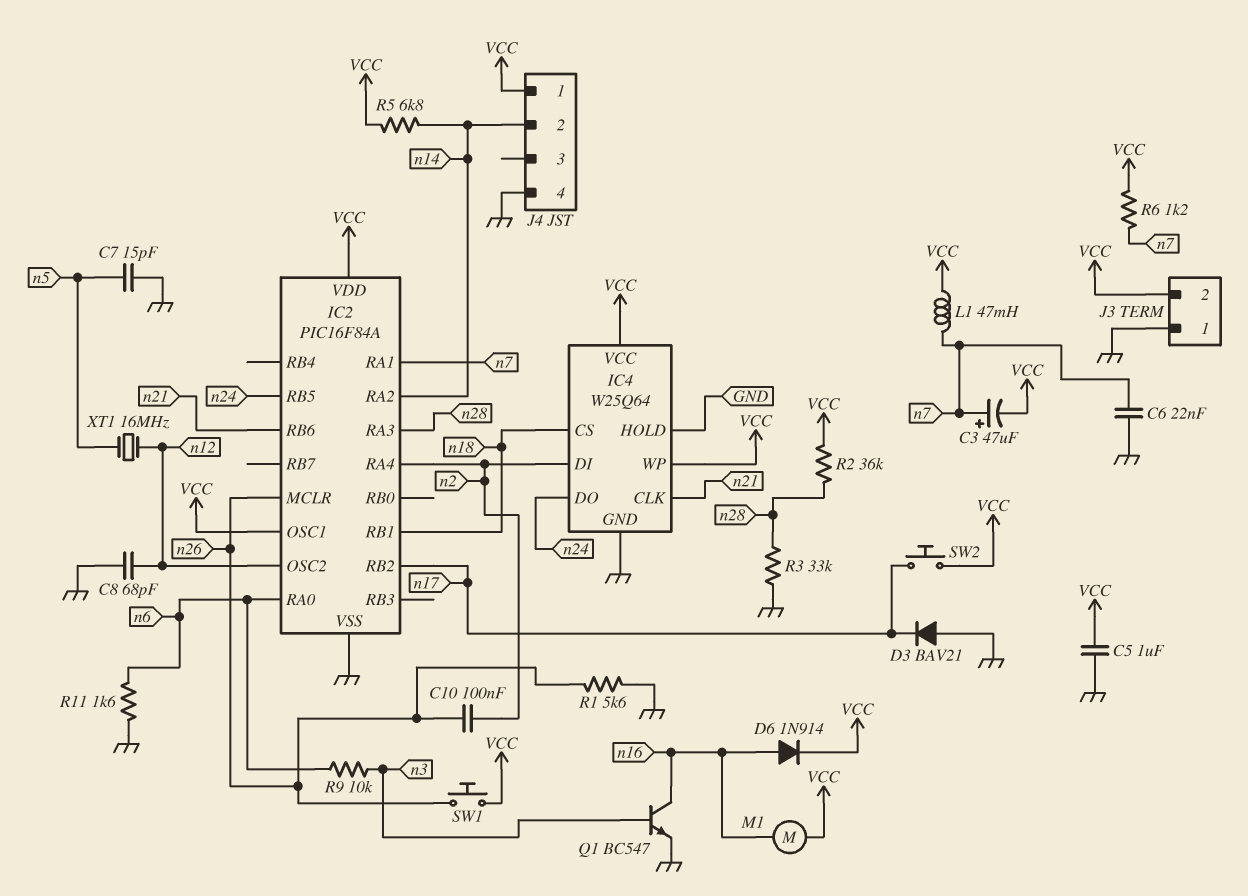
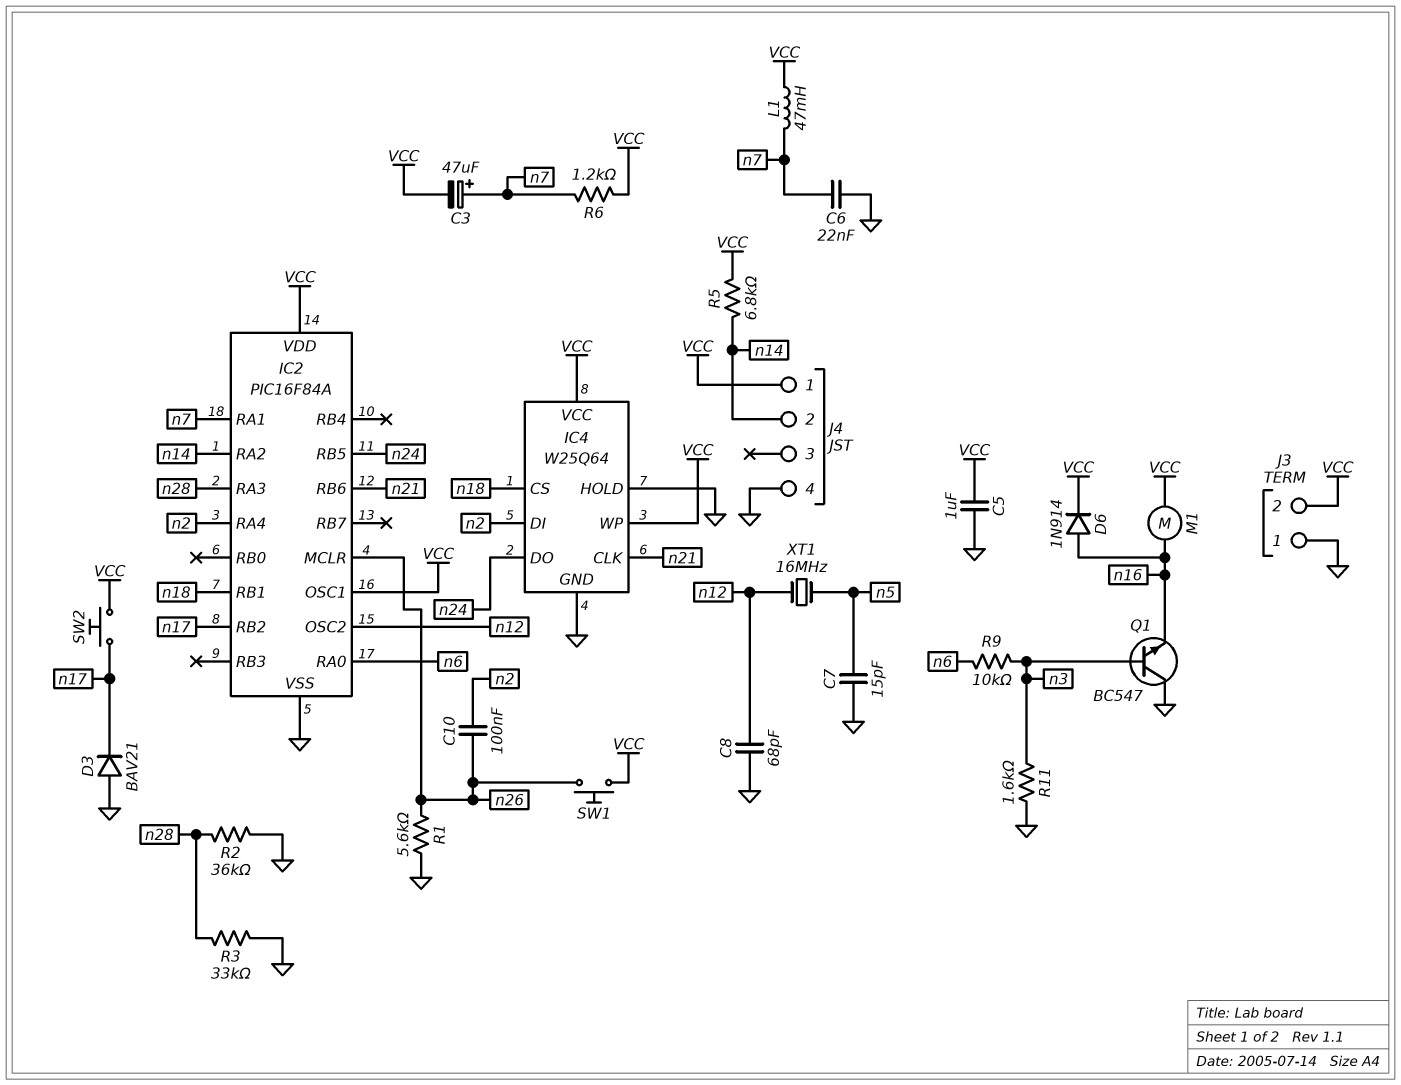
Q1: NPN BC547 (B n3, C n16, E GND) -> NPN BC547 (B n3, C GND, E n16)
R2: 36k (VCC, n28) -> 36k (GND, n28)
R11: 1.6k (GND, n6) -> 1.6k (GND, n3)

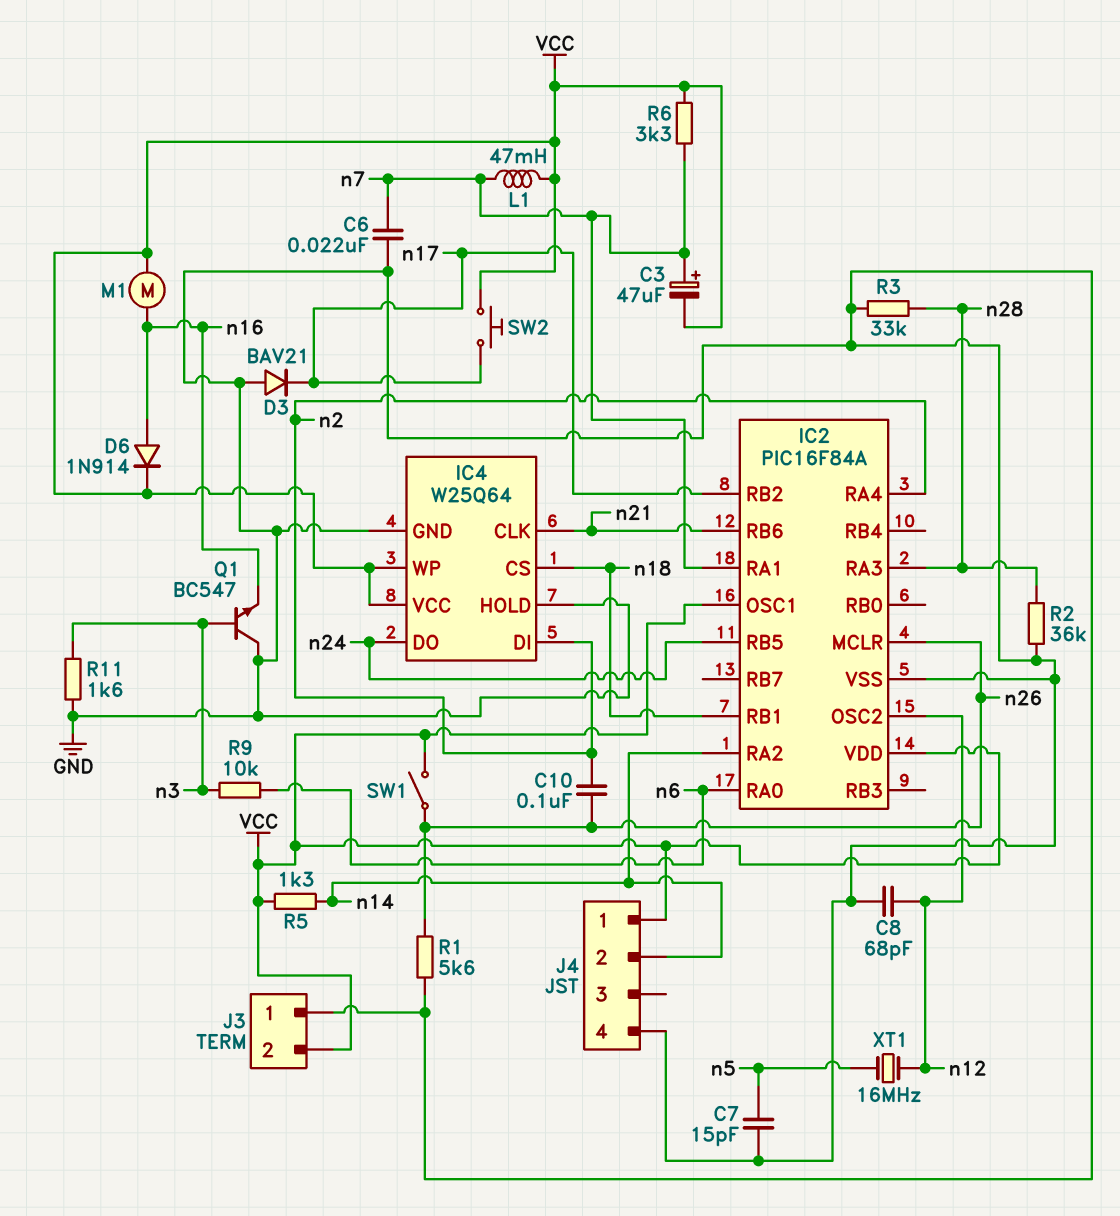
C5: 1uF (GND, VCC) -> none
R5: 6.8k (VCC, n14) -> 1.3k (VCC, n14)
R6: 1.2k (VCC, n7) -> 3.3k (VCC, n7)
SW1: button (VCC, n26) -> switch (VCC, n26)

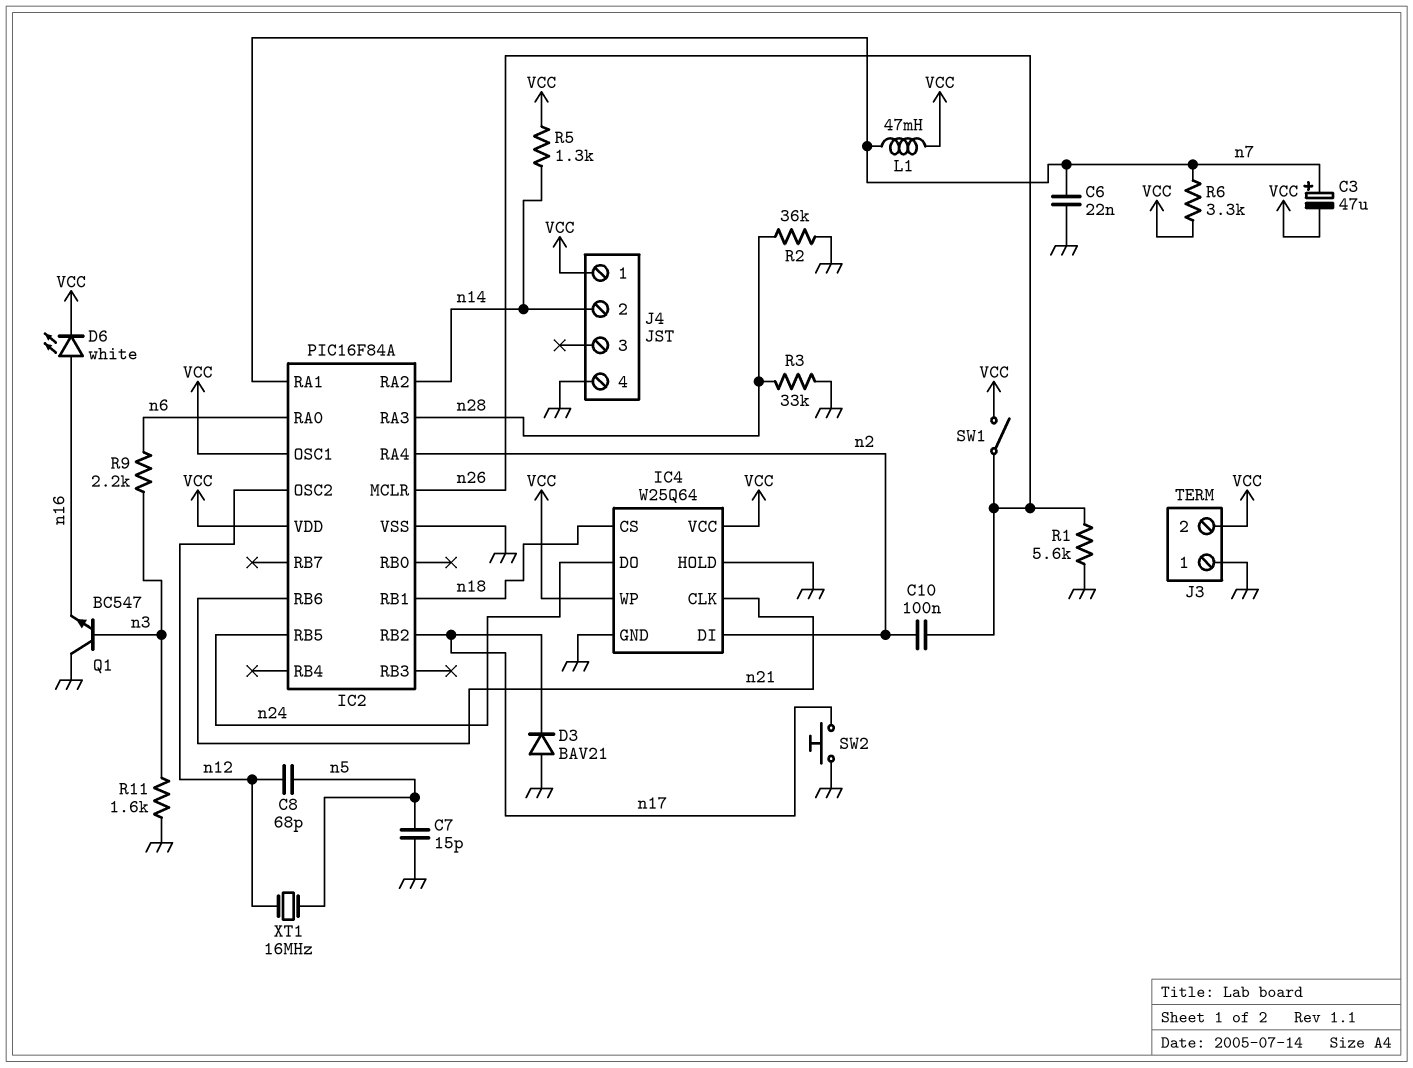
C8: 68pF (GND, n12) -> 68pF (n5, n12)
D6: diode 1N914 (A n16, K VCC) -> LED white (A n16, K VCC)
M1: motor (VCC, n16) -> none
R9: 10k (n3, n6) -> 2.2k (n3, n6)
SW2: button (VCC, n17) -> button (GND, n17)

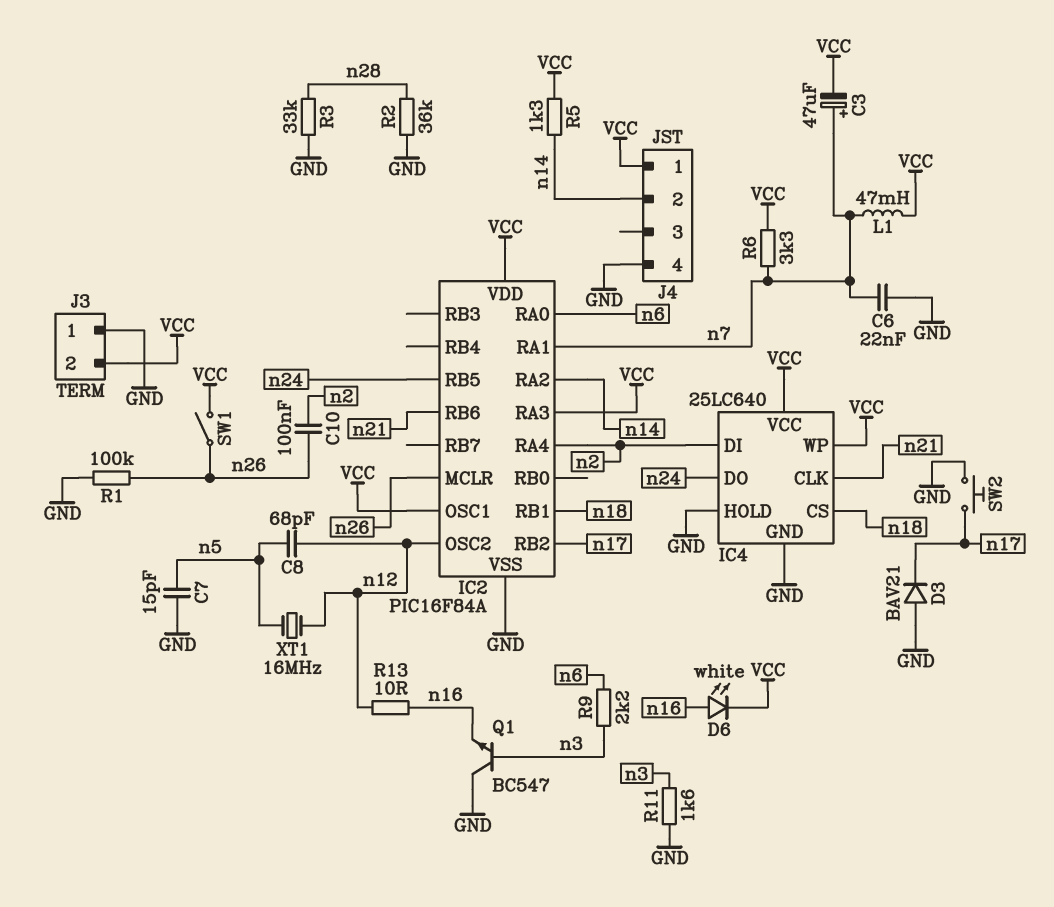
IC2 pin RA3: n28 -> VCC
IC4: W25Q64 -> 25LC640
R1: 5.6k (GND, n26) -> 100k (GND, n26)
R13: none -> 10 (n12, n16)

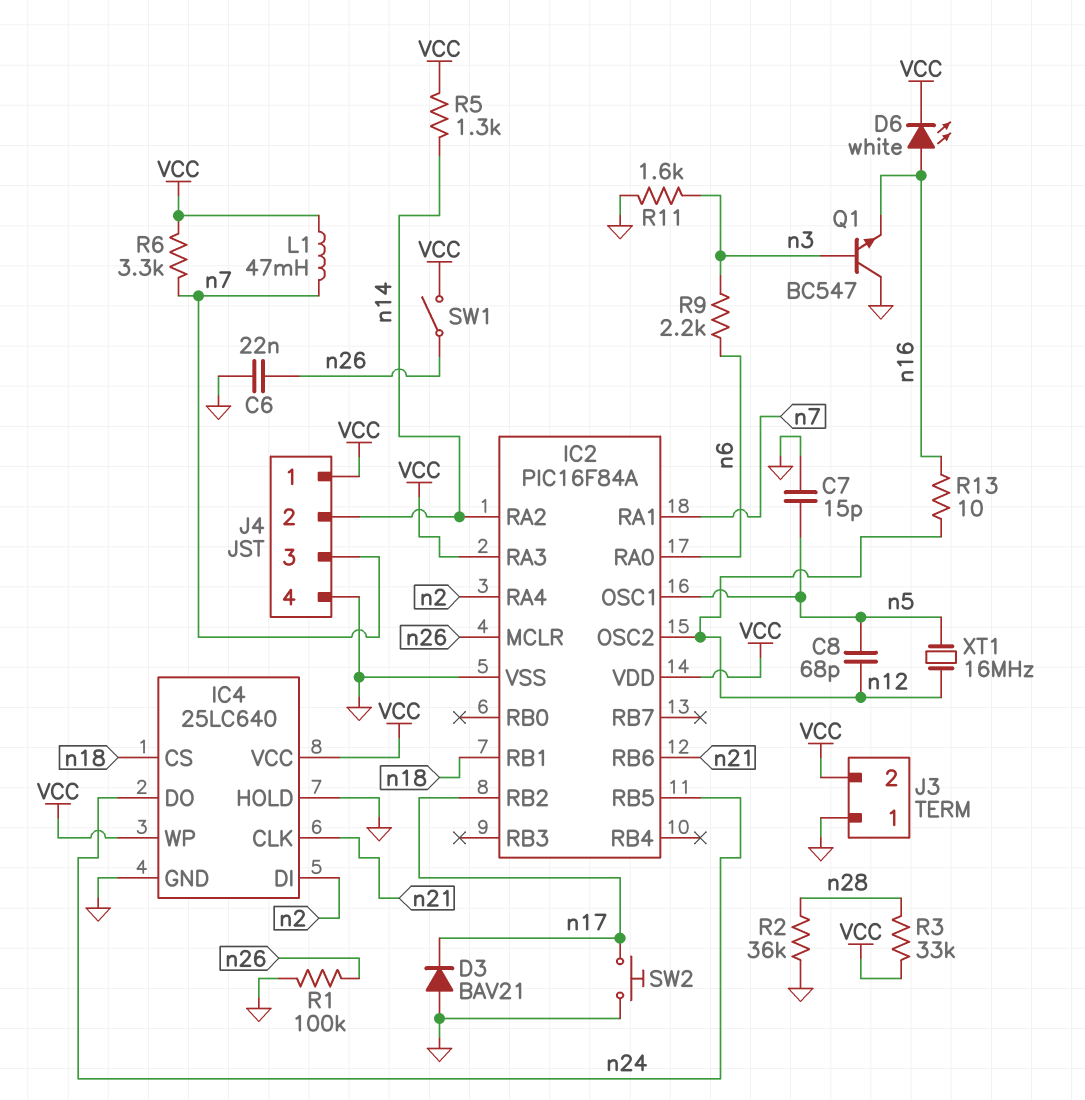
C3: 47uF (plus n7, minus VCC) -> none
C6: 22nF (GND, n7) -> 22nF (GND, n26)
C10: 100nF (n2, n26) -> none
IC2 pin OSC1: VCC -> n5
J4 pin 3: none -> n7
R3: 33k (GND, n28) -> 33k (VCC, n28)

